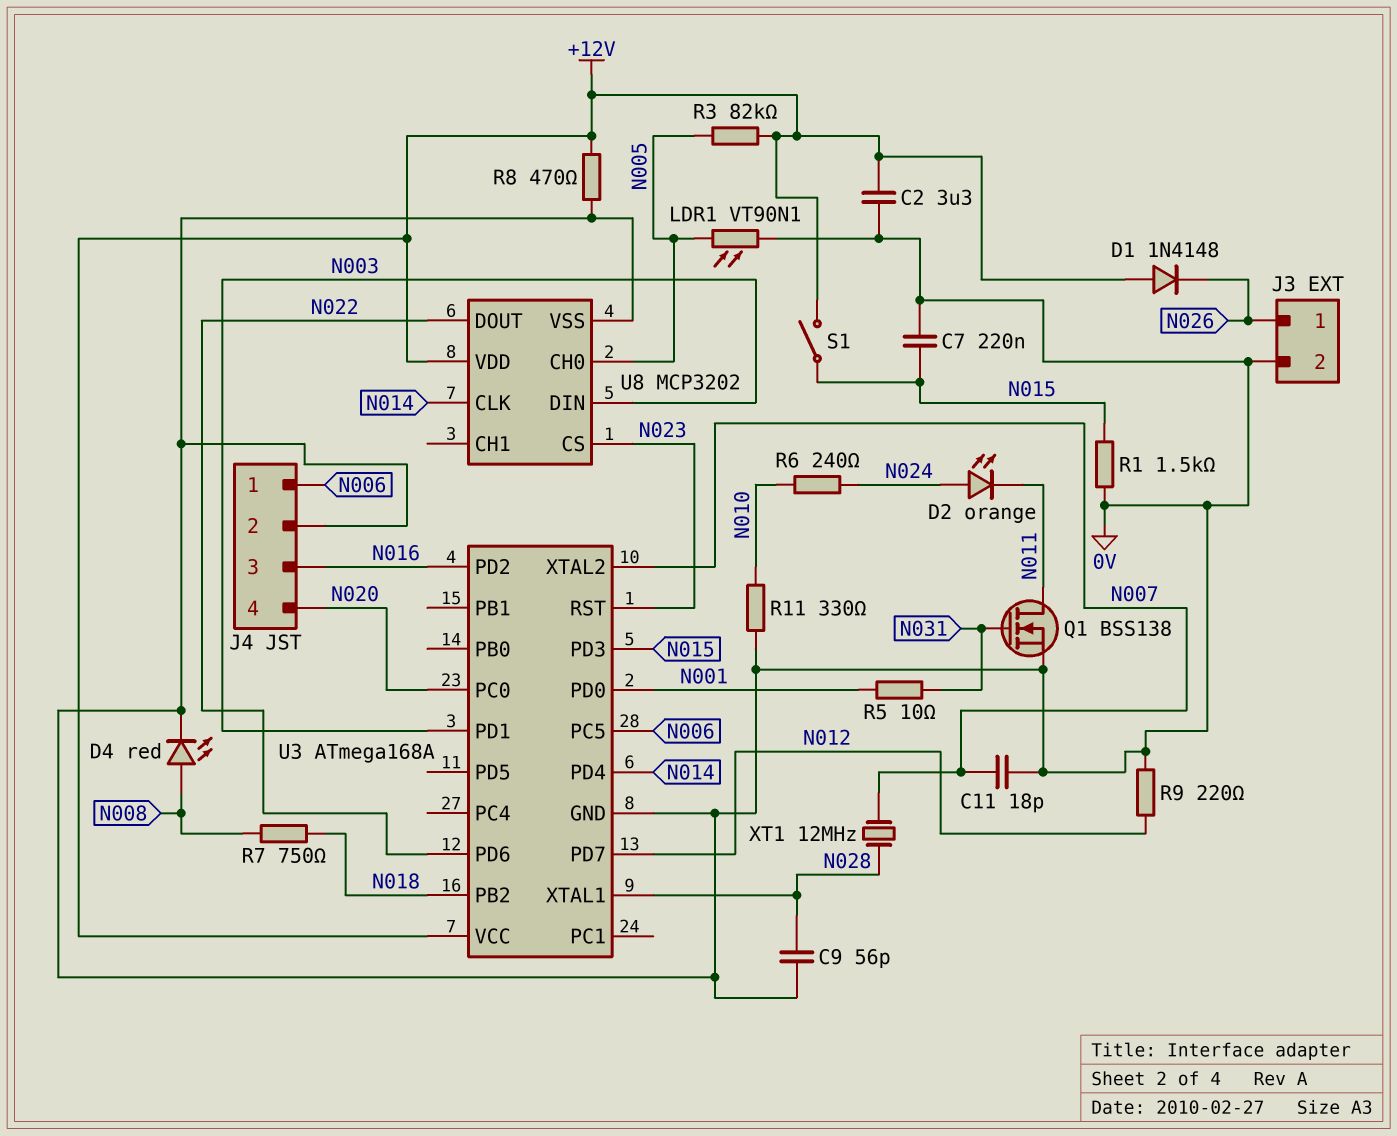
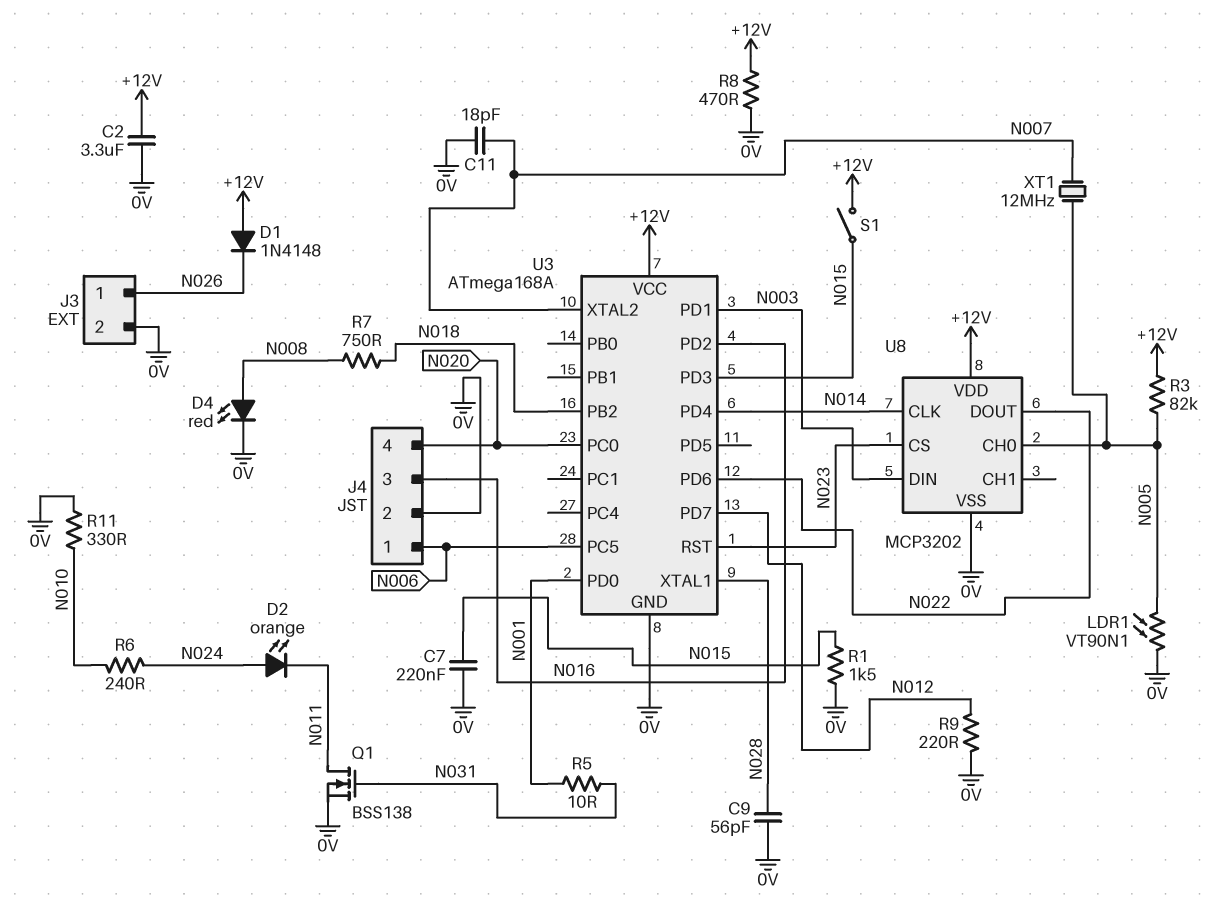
XT1: 12MHz (N007, N028) -> 12MHz (N005, N007)

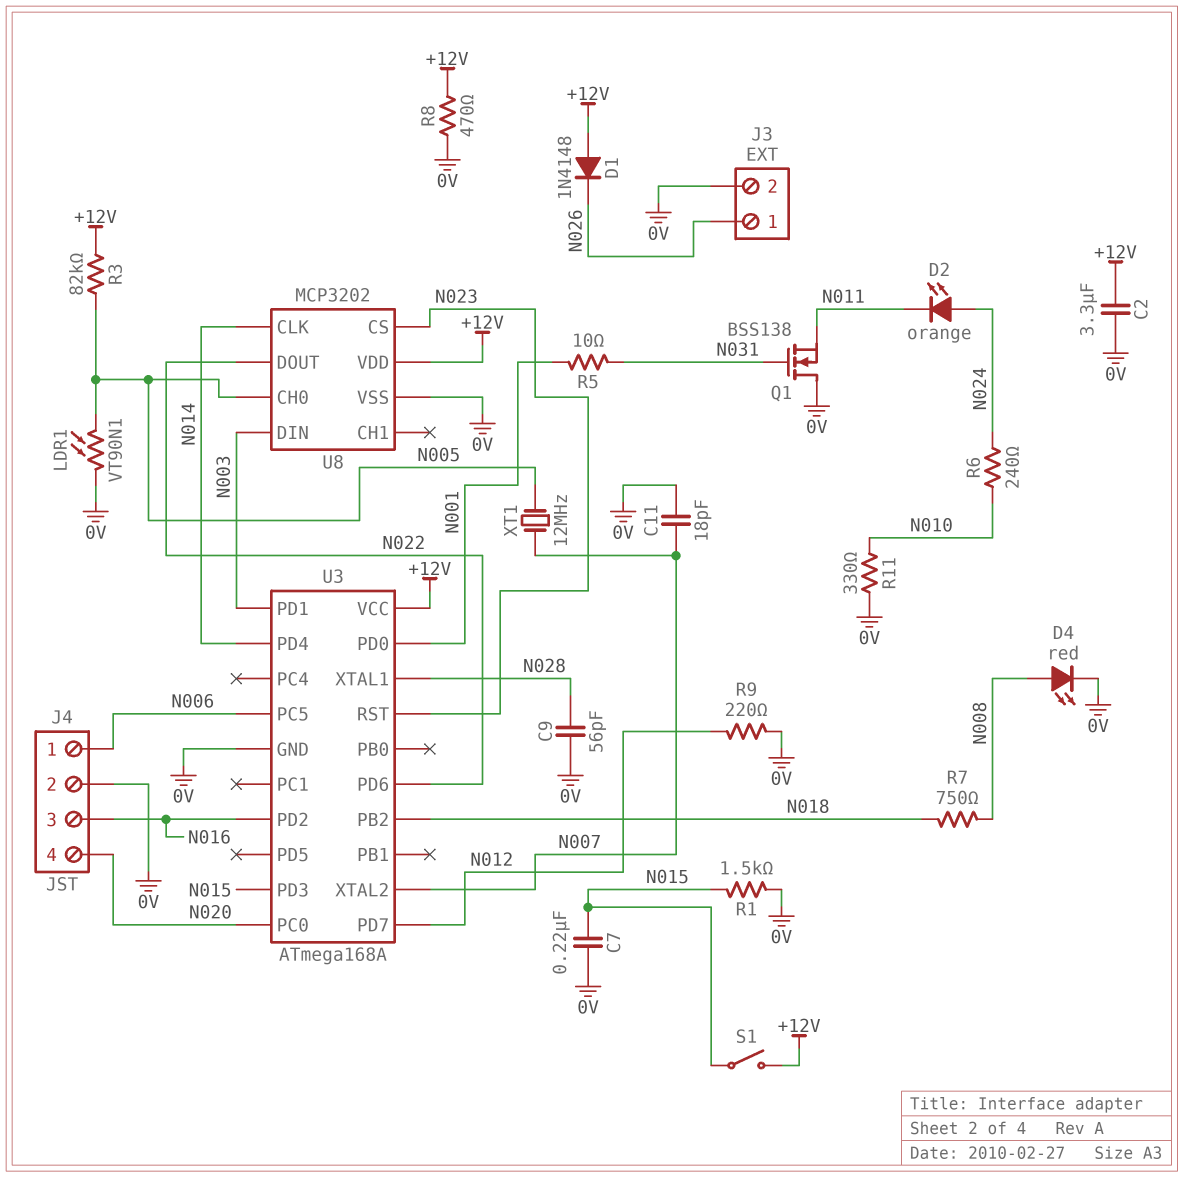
Q1: NMOS BSS138 (G N031, D N011, S 0V) -> NMOS BSS138 (G N031, D 0V, S N011)

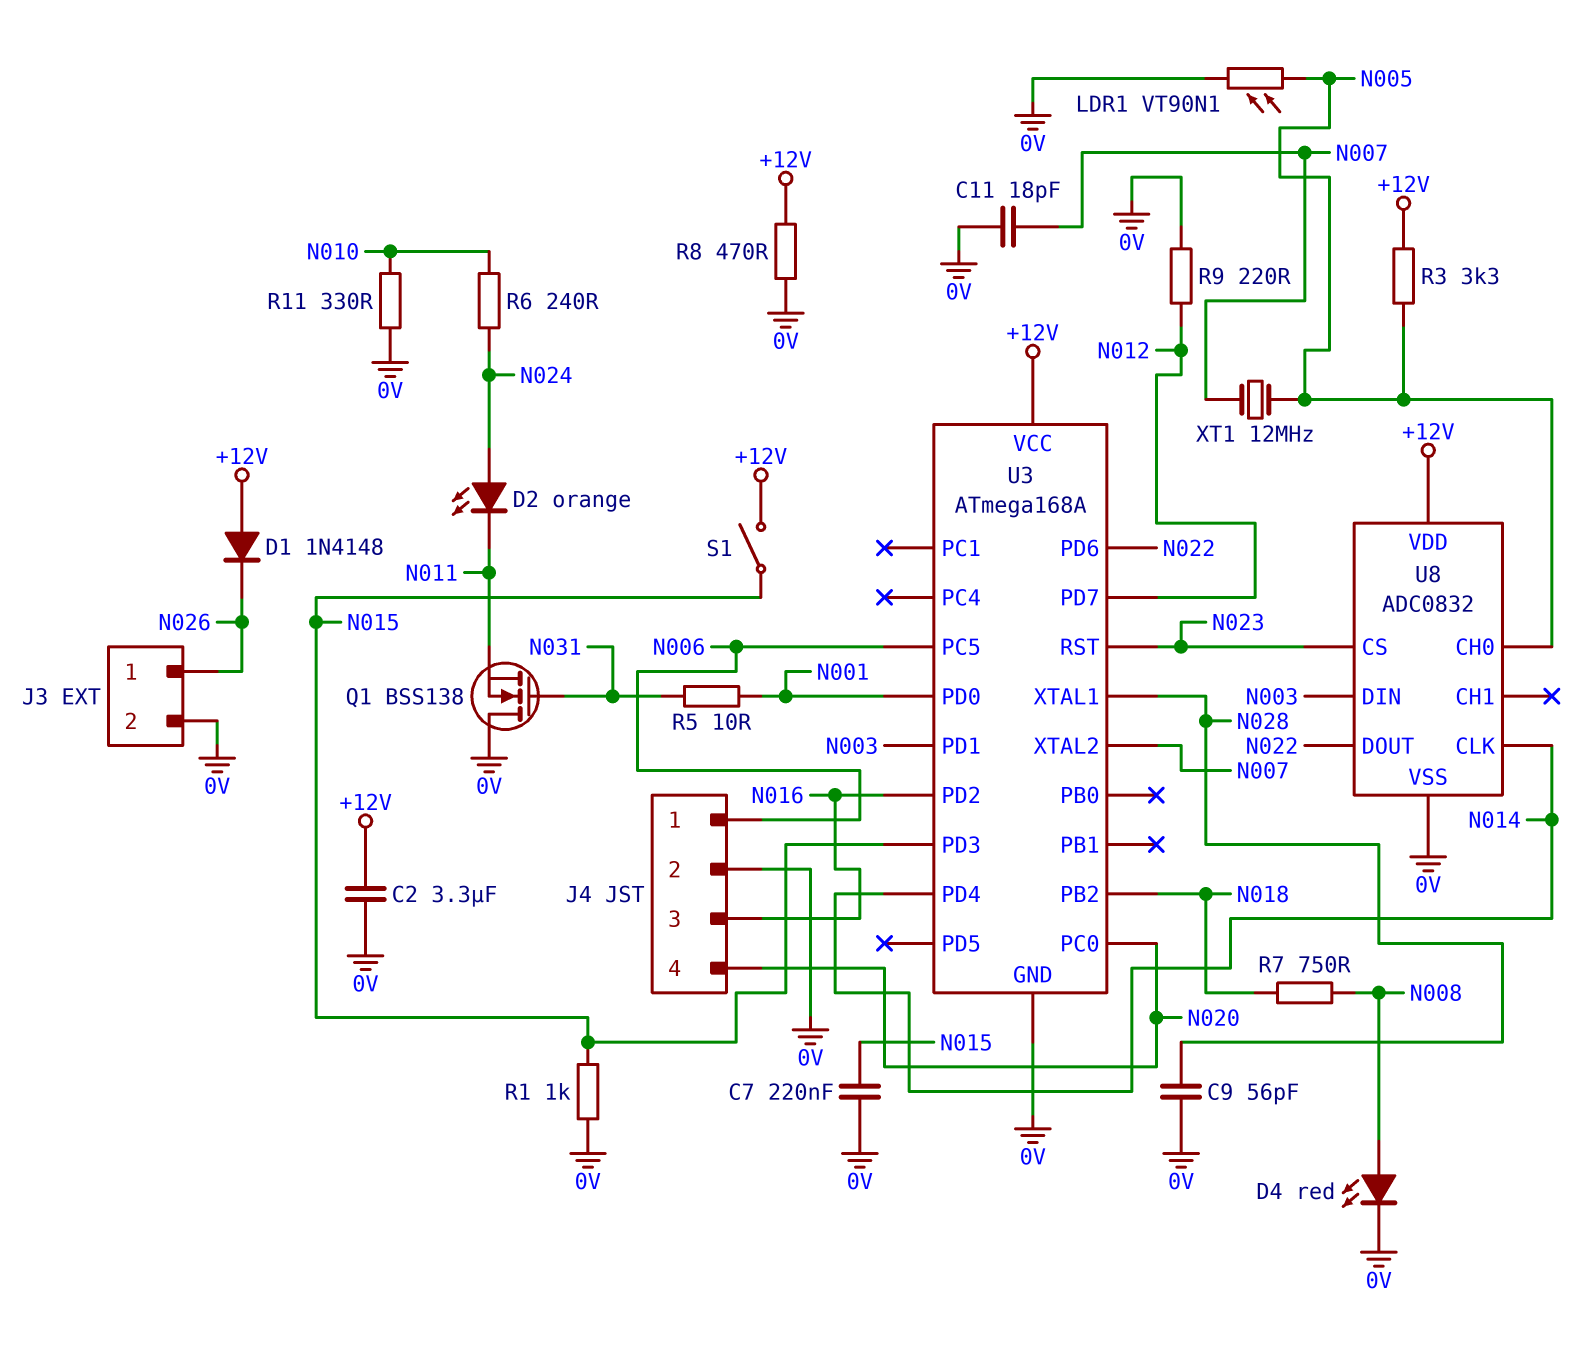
R1: 1.5k (0V, N015) -> 1k (0V, N015)
R3: 82k (+12V, N005) -> 3.3k (+12V, N005)
U8: MCP3202 -> ADC0832

